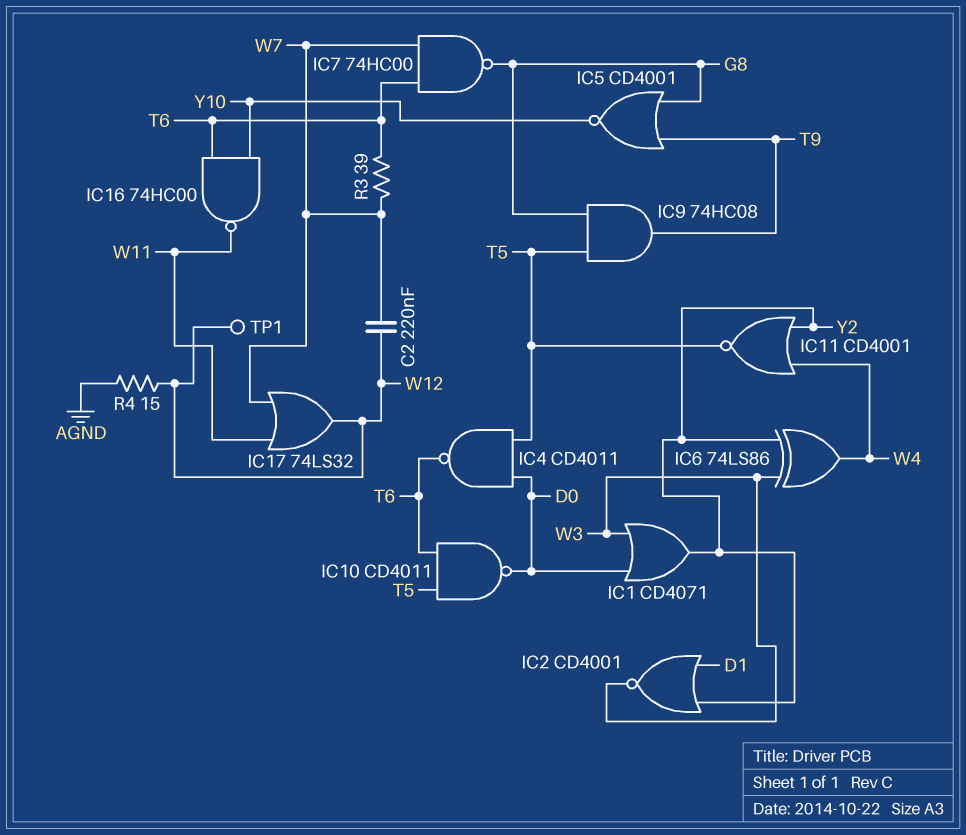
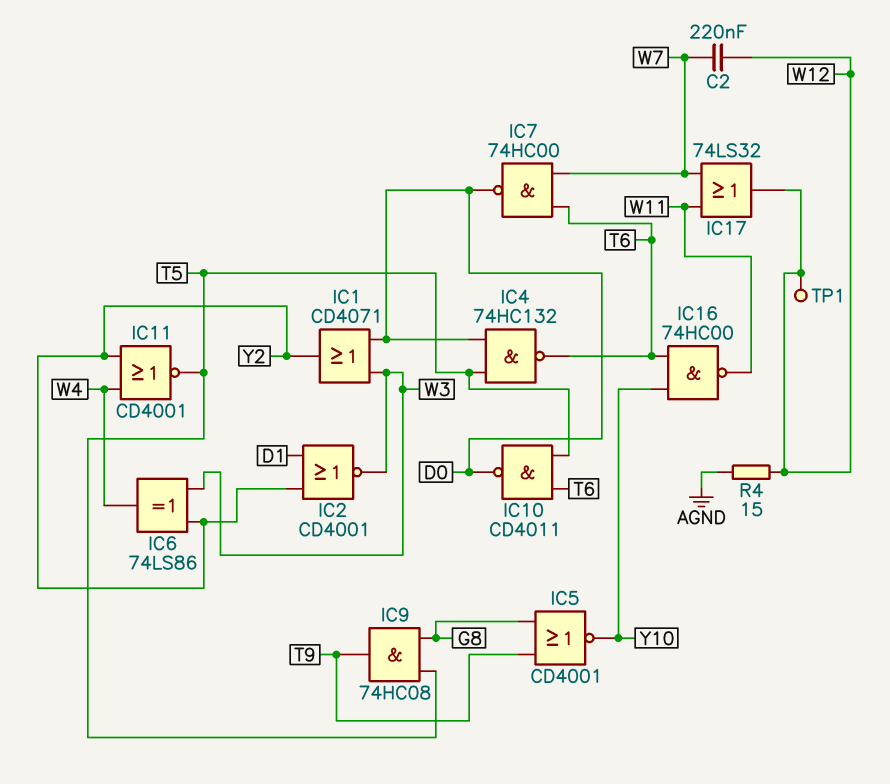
IC4: NAND CD4011 (in D0, in T5, out T6) -> NAND 74HC132 (in D0, in T5, out T6)
IC7: NAND 74HC00 (in T6, in W7, out G8) -> NAND 74HC00 (in T6, in W7, out D0)
R3: 39 (T6, W7) -> none

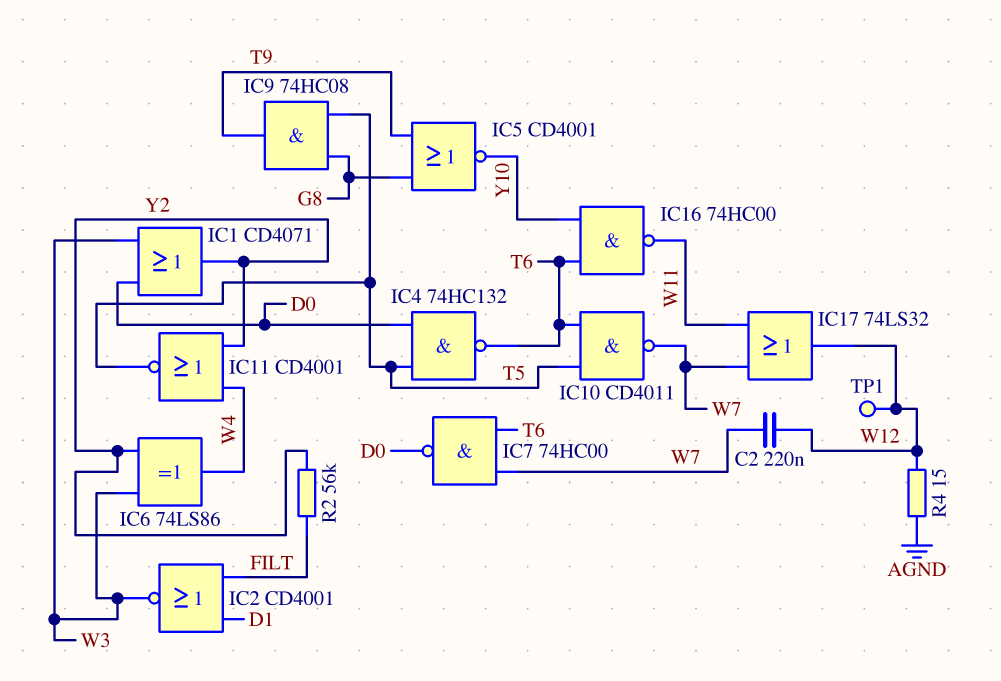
IC2: NOR CD4001 (in D1, in Y2, out W3) -> NOR CD4001 (in D1, in FILT, out W3)
IC10: NAND CD4011 (in T5, in T6, out D0) -> NAND CD4011 (in T5, in T6, out W7)
R2: none -> 56k (FILT, Y2)

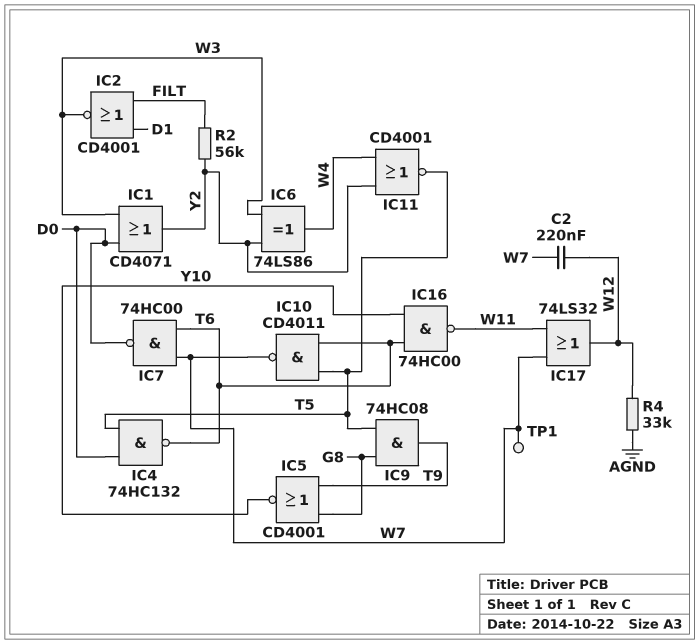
R4: 15 (AGND, W12) -> 33k (AGND, W12)
TP1: test point (W12) -> test point (W7)

